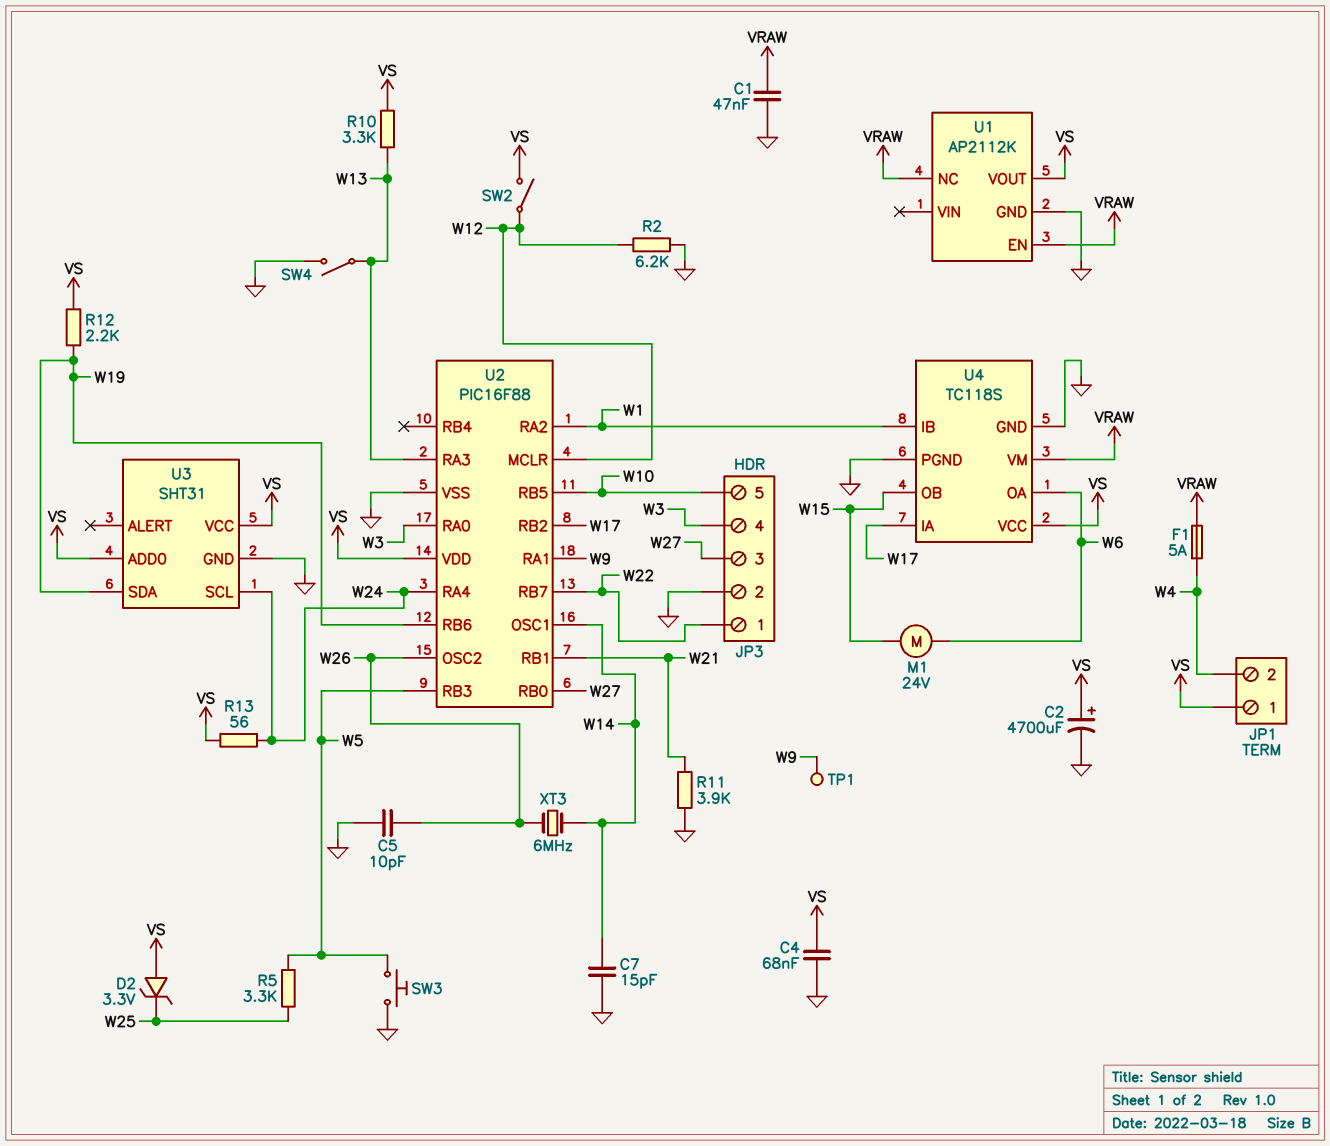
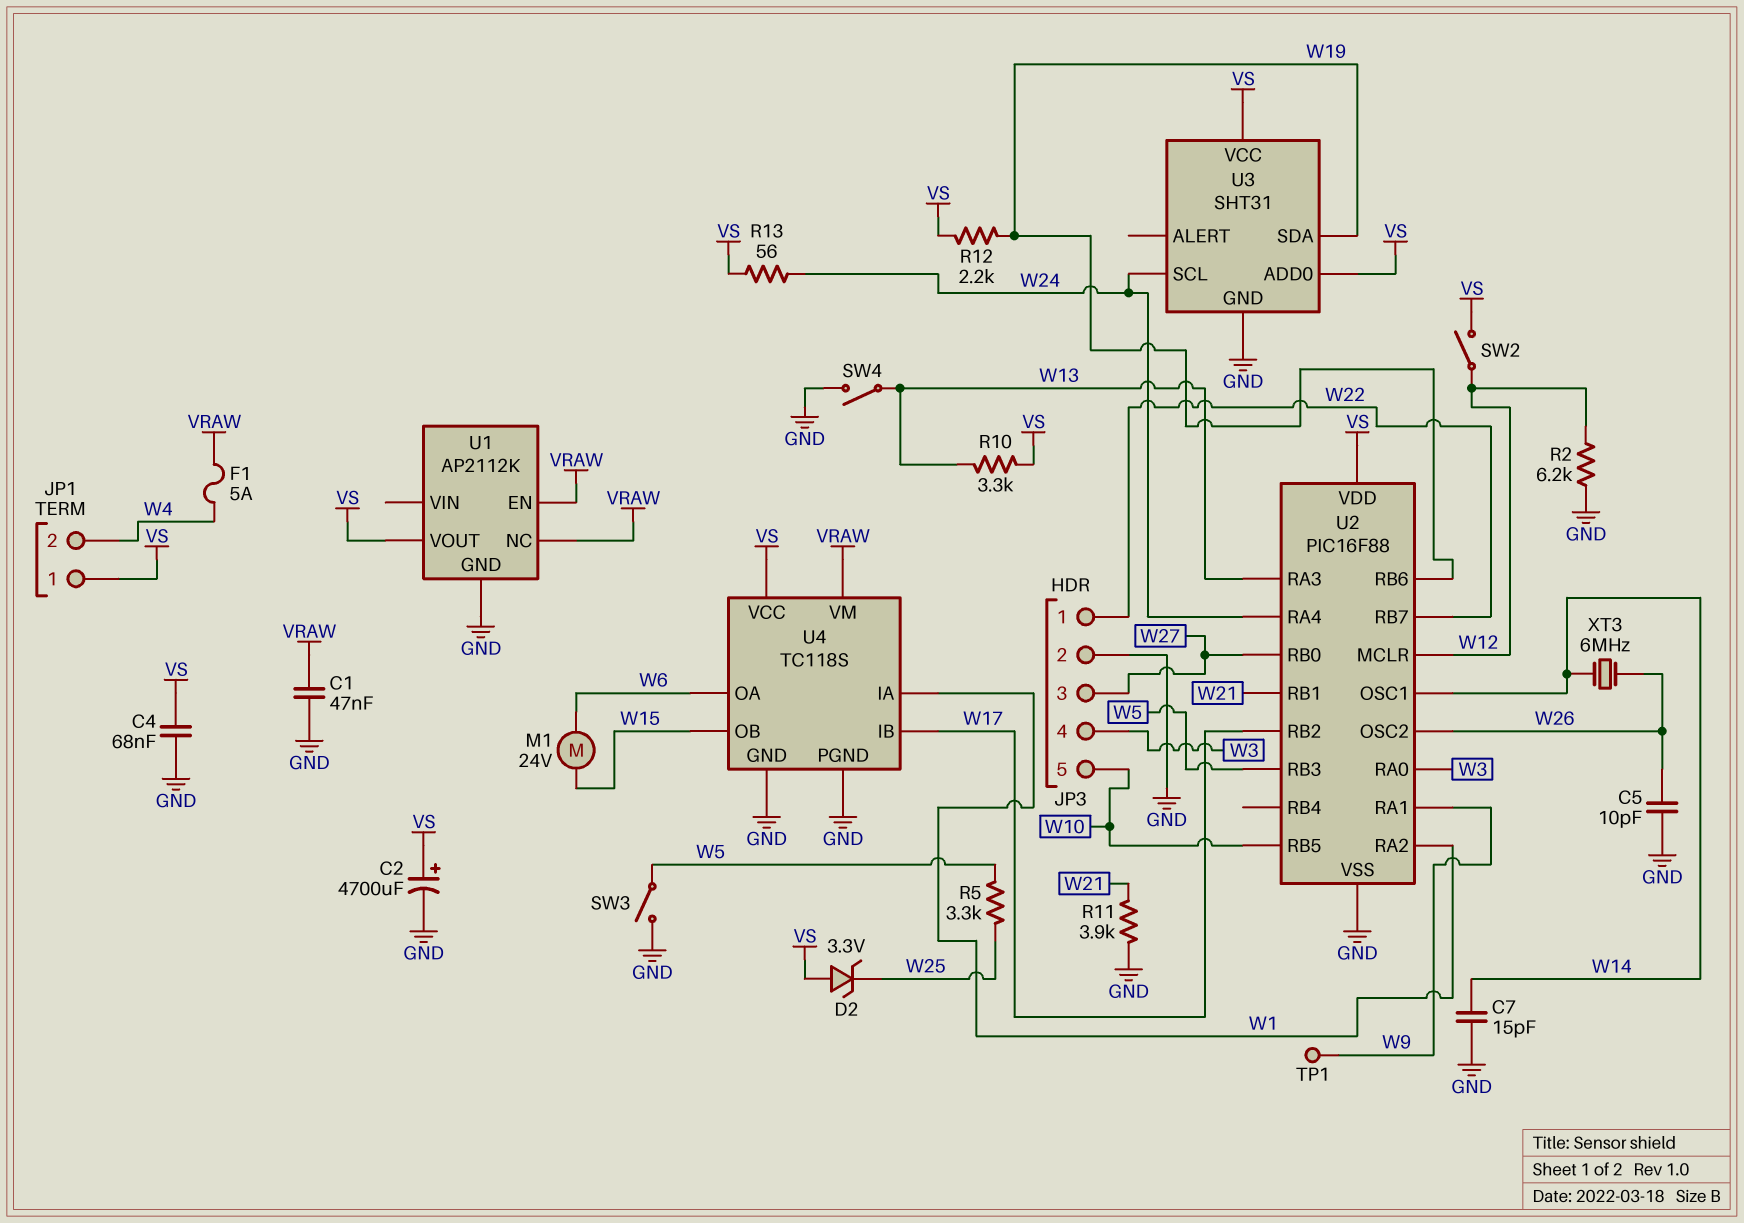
SW3: button (GND, W5) -> switch (GND, W5)
U4 pin IA: W17 -> W1
U4 pin IB: W1 -> W17

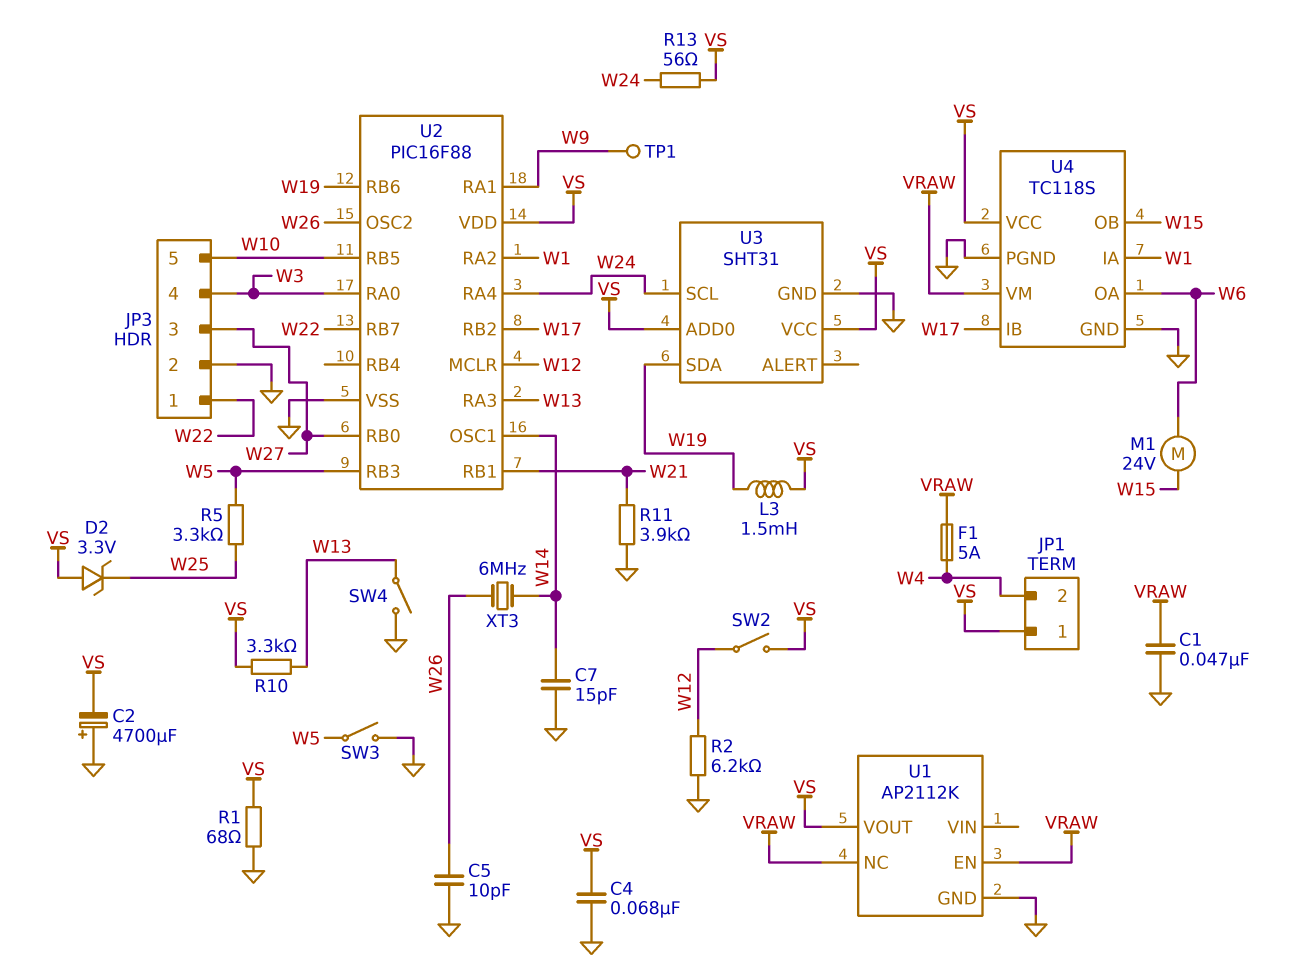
C2: 4700uF (plus VS, minus GND) -> 4700uF (plus GND, minus VS)
L3: none -> 1.5mH (VS, W19)
R1: none -> 68 (GND, VS)
R12: 2.2k (VS, W19) -> none

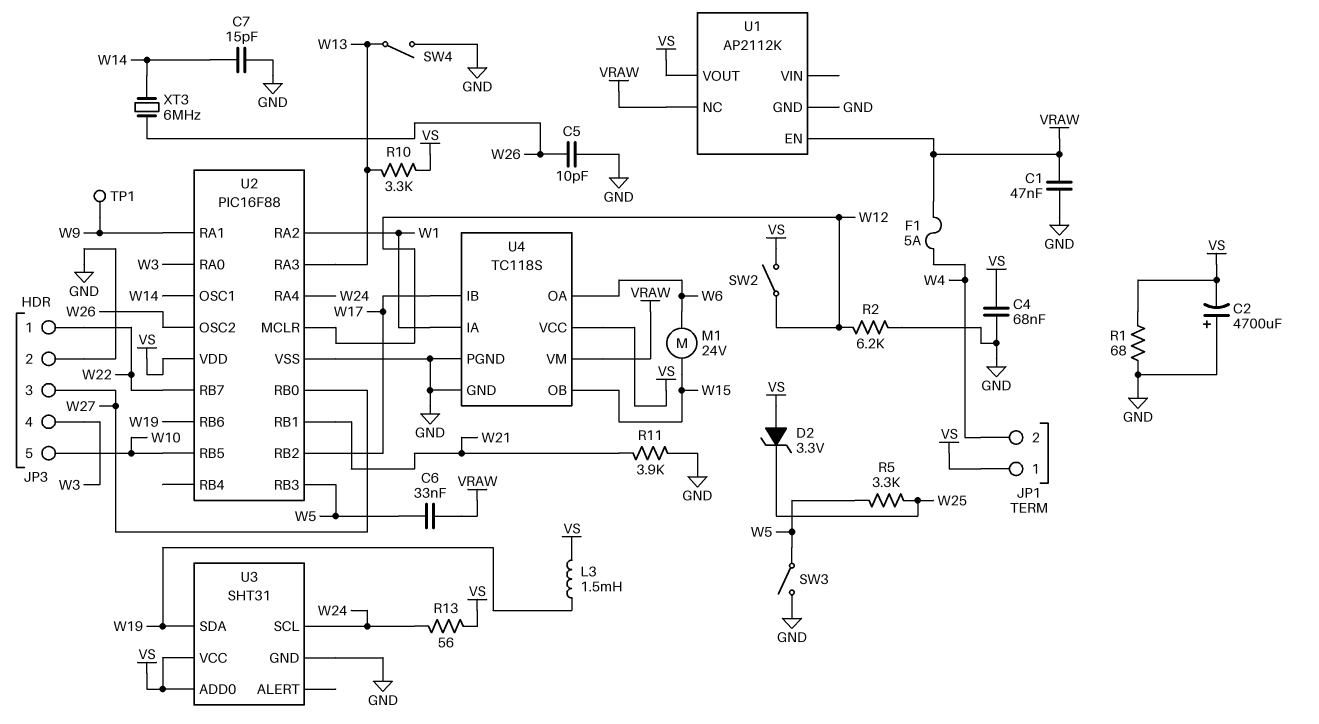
C6: none -> 33nF (VRAW, W5)

